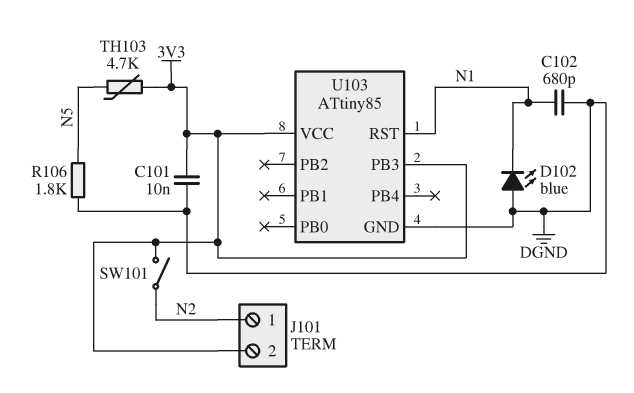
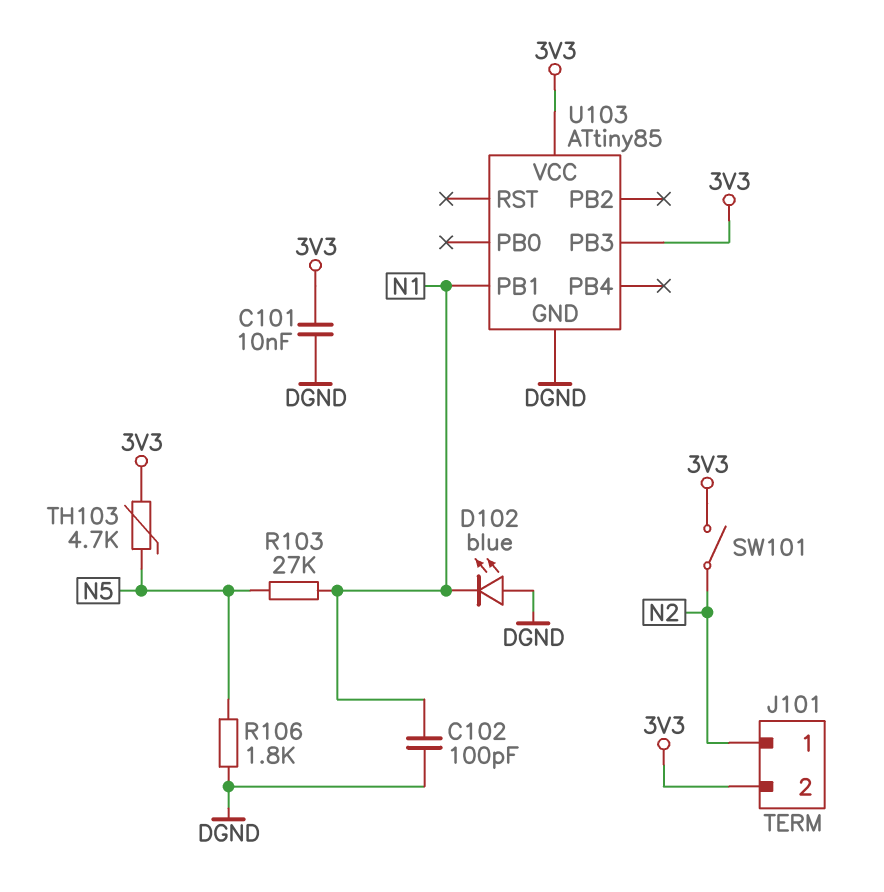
C102: 680pF (DGND, N1) -> 100pF (DGND, N1)
R103: none -> 27k (N1, N5)
U103 pin PB1: none -> N1
U103 pin RST: N1 -> none

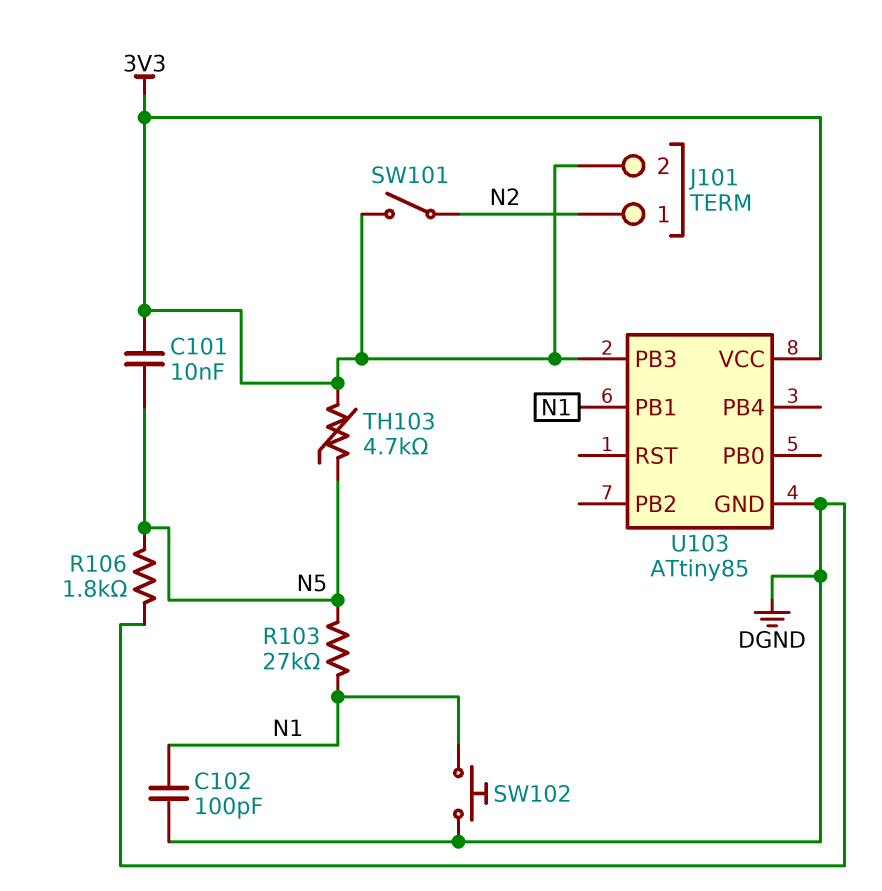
C101: 10nF (3V3, DGND) -> 10nF (3V3, N5)
D102: LED blue (A DGND, K N1) -> none
SW102: none -> button (DGND, N1)

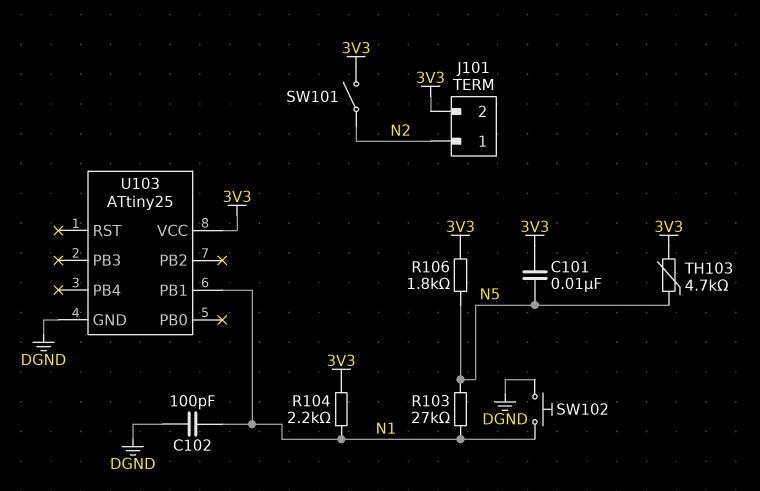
R104: none -> 2.2k (3V3, N1)
R106: 1.8k (DGND, N5) -> 1.8k (3V3, N5)
U103: ATtiny85 -> ATtiny25
U103 pin PB3: 3V3 -> none

